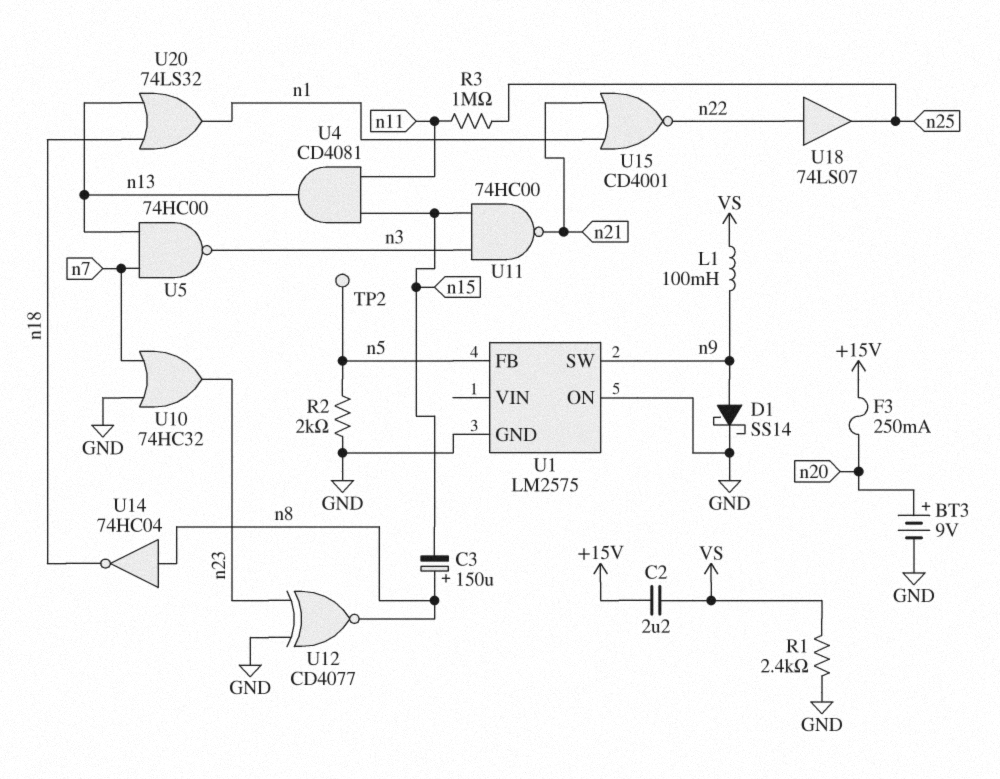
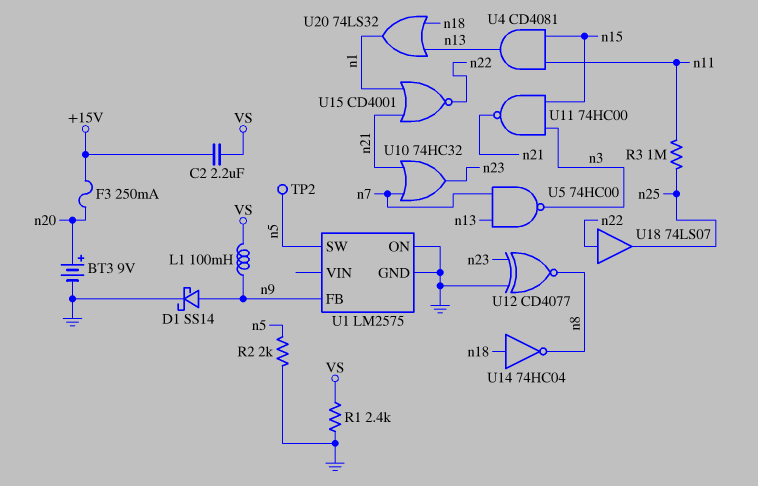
C3: 150uF (plus n8, minus n15) -> none
U1 pin FB: n5 -> n9
U1 pin SW: n9 -> n5
U10: OR 74HC32 (in GND, in n7, out n23) -> OR 74HC32 (in n7, in n21, out n23)
U14: NOT 74HC04 (in n8, out n18) -> NOT 74HC04 (in n18, out n8)

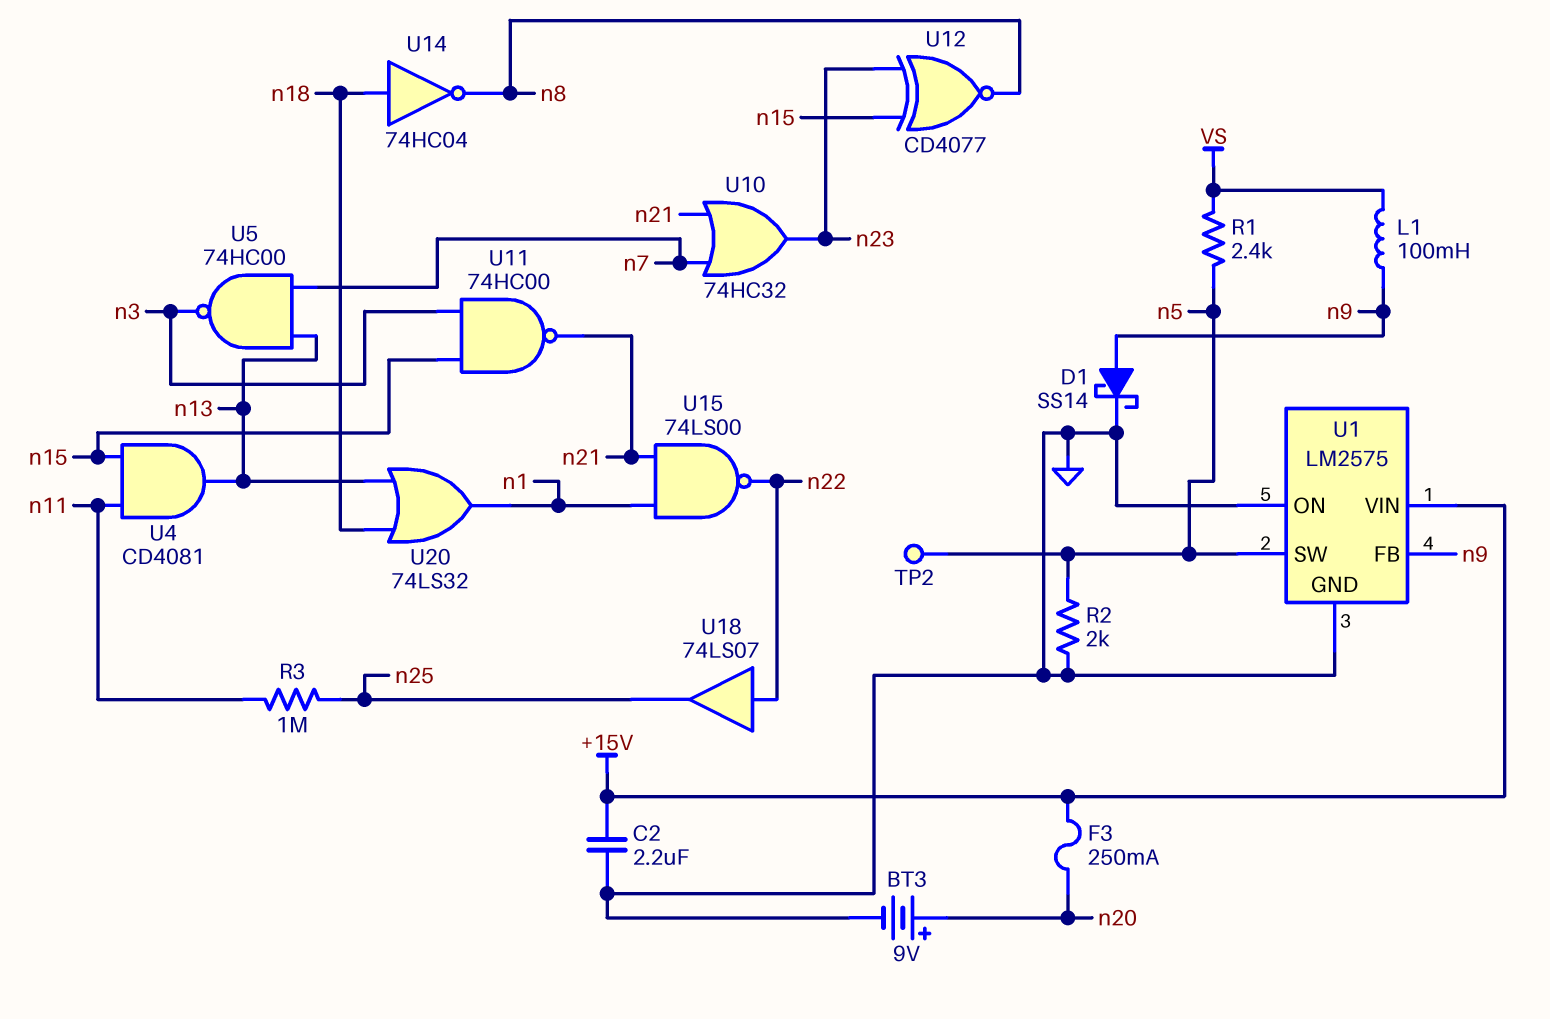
C2: 2.2uF (+15V, VS) -> 2.2uF (+15V, GND)
R1: 2.4k (GND, VS) -> 2.4k (VS, n5)
U1 pin VIN: none -> +15V
U12: XNOR CD4077 (in GND, in n23, out n8) -> XNOR CD4077 (in n15, in n23, out n8)
U15: NOR CD4001 (in n1, in n21, out n22) -> NAND 74LS00 (in n1, in n21, out n22)

